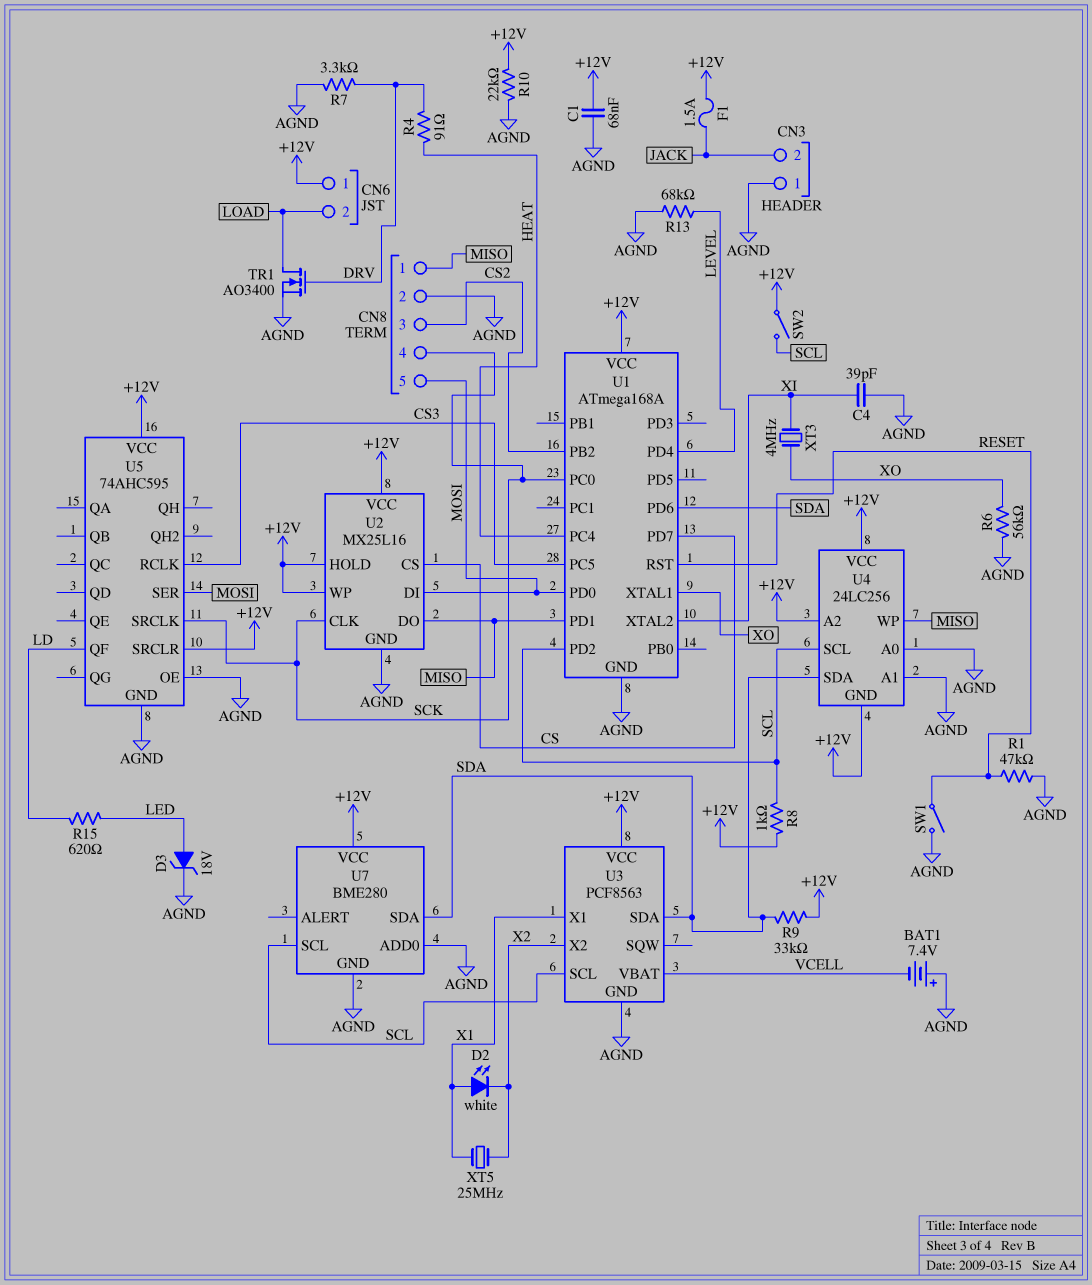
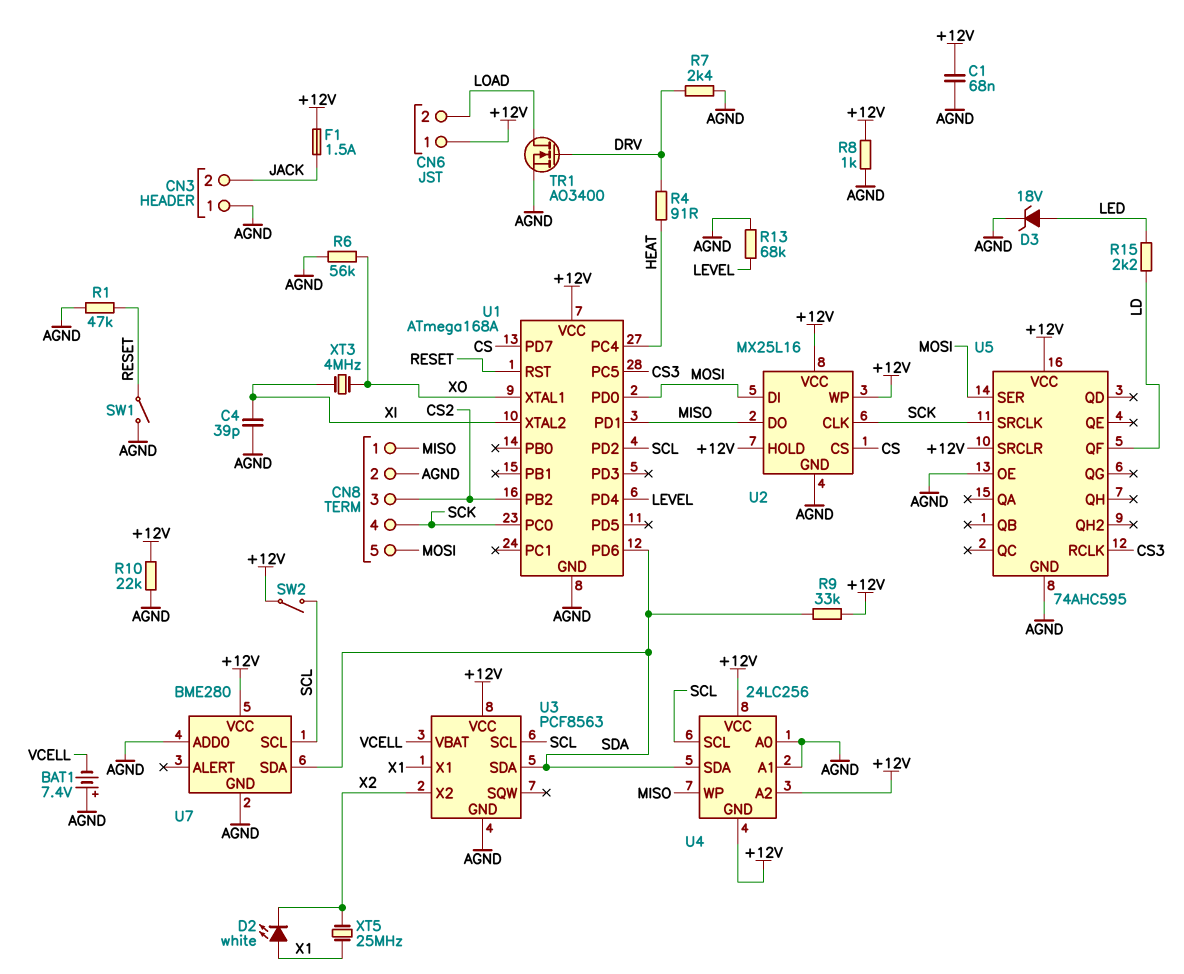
R7: 3.3k (AGND, DRV) -> 2.4k (AGND, DRV)
R8: 1k (+12V, SCL) -> 1k (+12V, AGND)
R15: 620 (LD, LED) -> 2.2k (LD, LED)

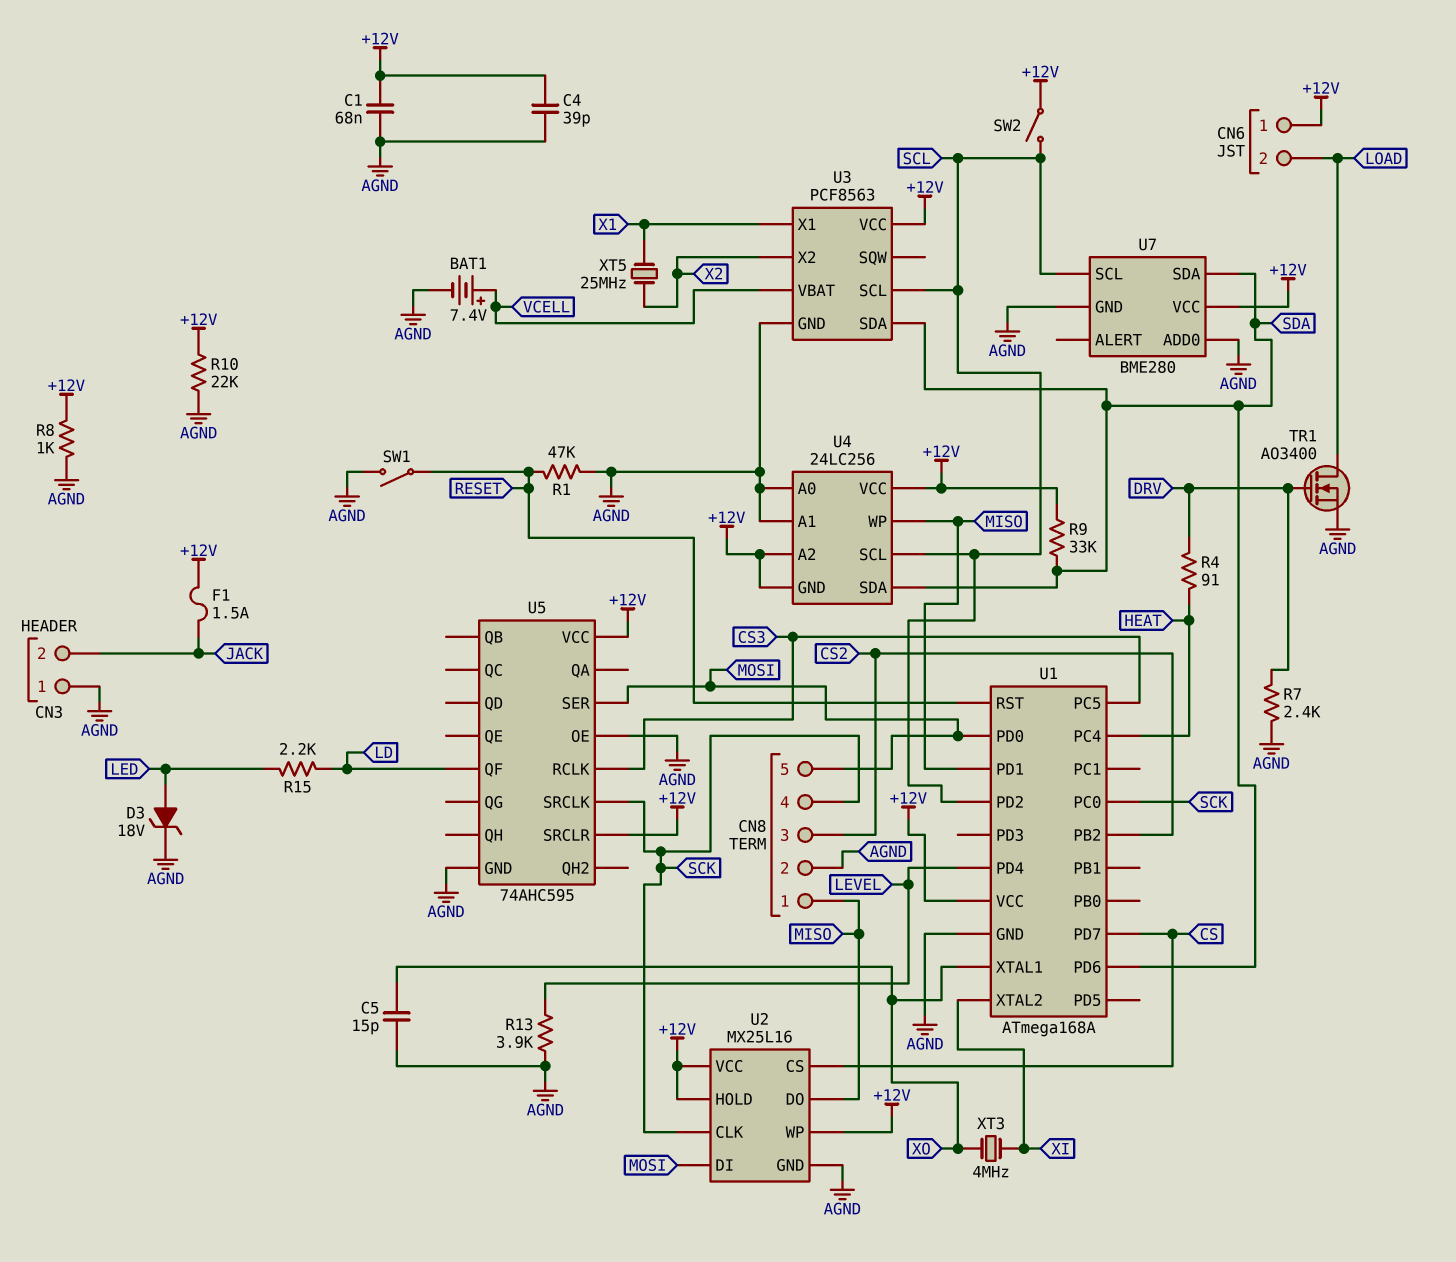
BAT1: 7.4V (plus AGND, minus VCELL) -> 7.4V (plus VCELL, minus AGND)
C4: 39pF (AGND, XI) -> 39pF (+12V, AGND)
C5: none -> 15pF (AGND, XO)
D2: LED white (A X1, K X2) -> none
R6: 56k (AGND, XO) -> none
R13: 68k (AGND, LEVEL) -> 3.9k (AGND, LEVEL)

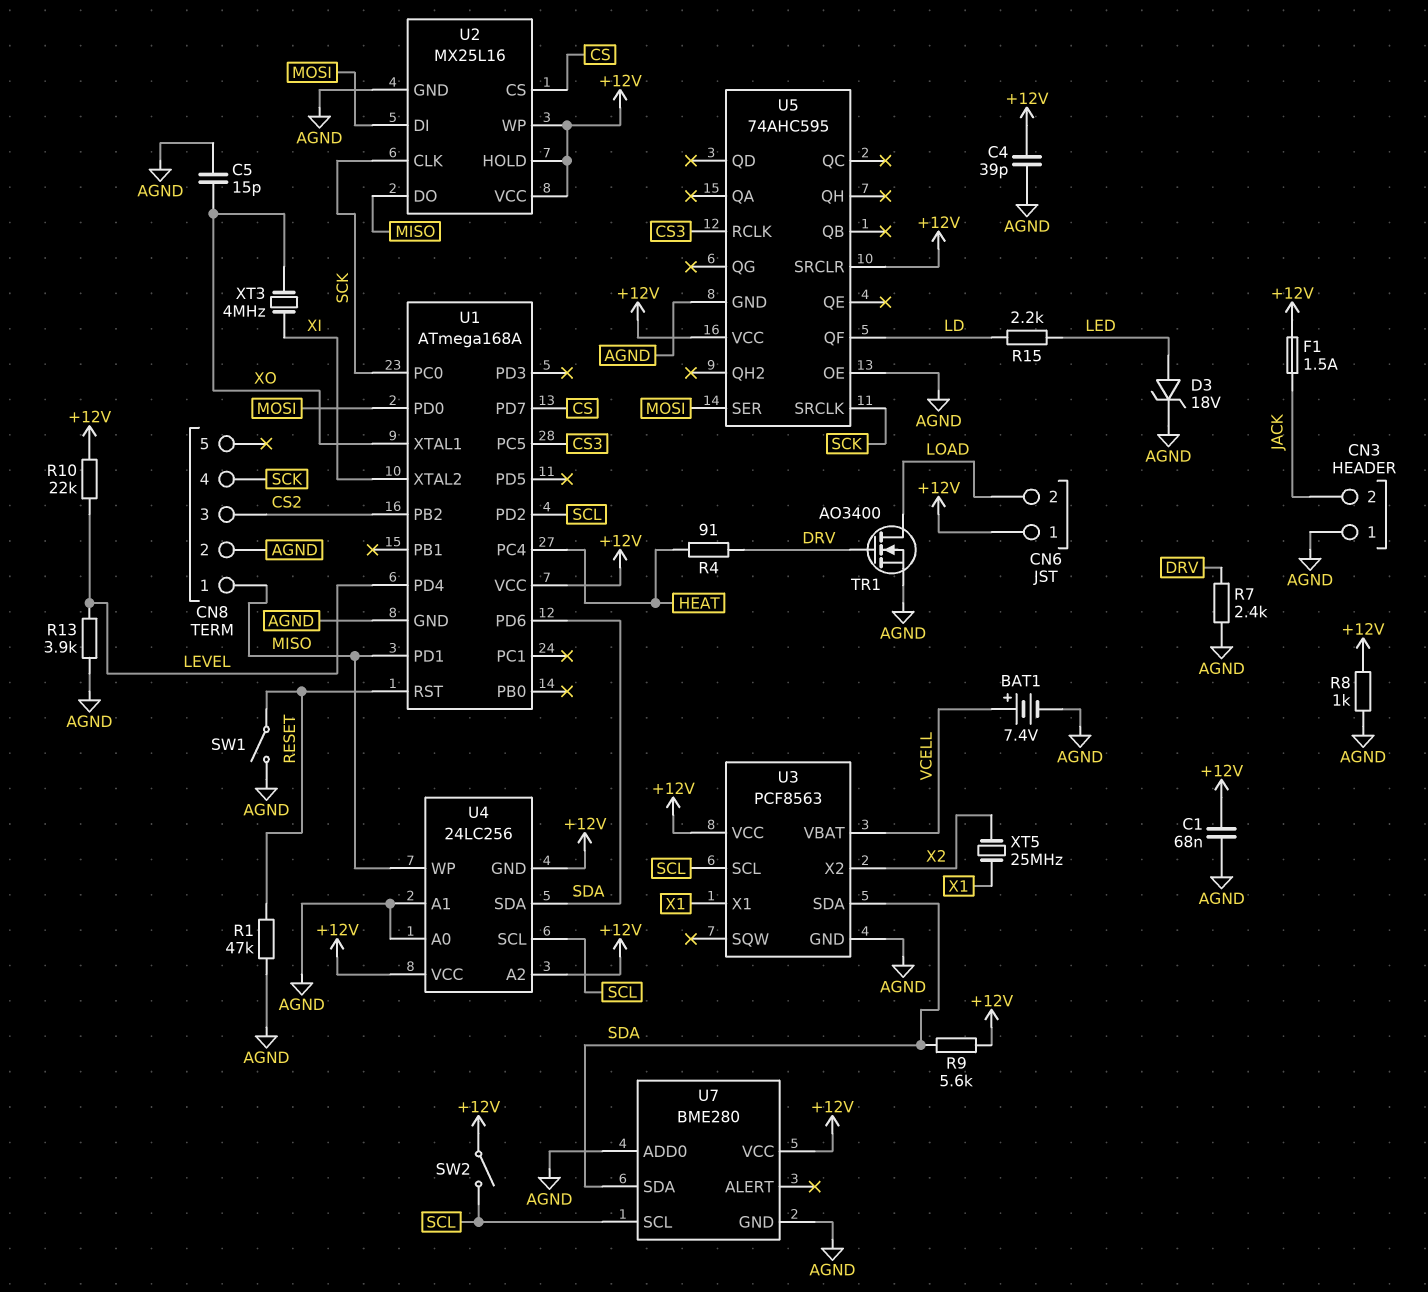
CN8 pin 5: MOSI -> none
R9: 33k (+12V, SDA) -> 5.6k (+12V, SDA)
R10: 22k (+12V, AGND) -> 22k (+12V, LEVEL)

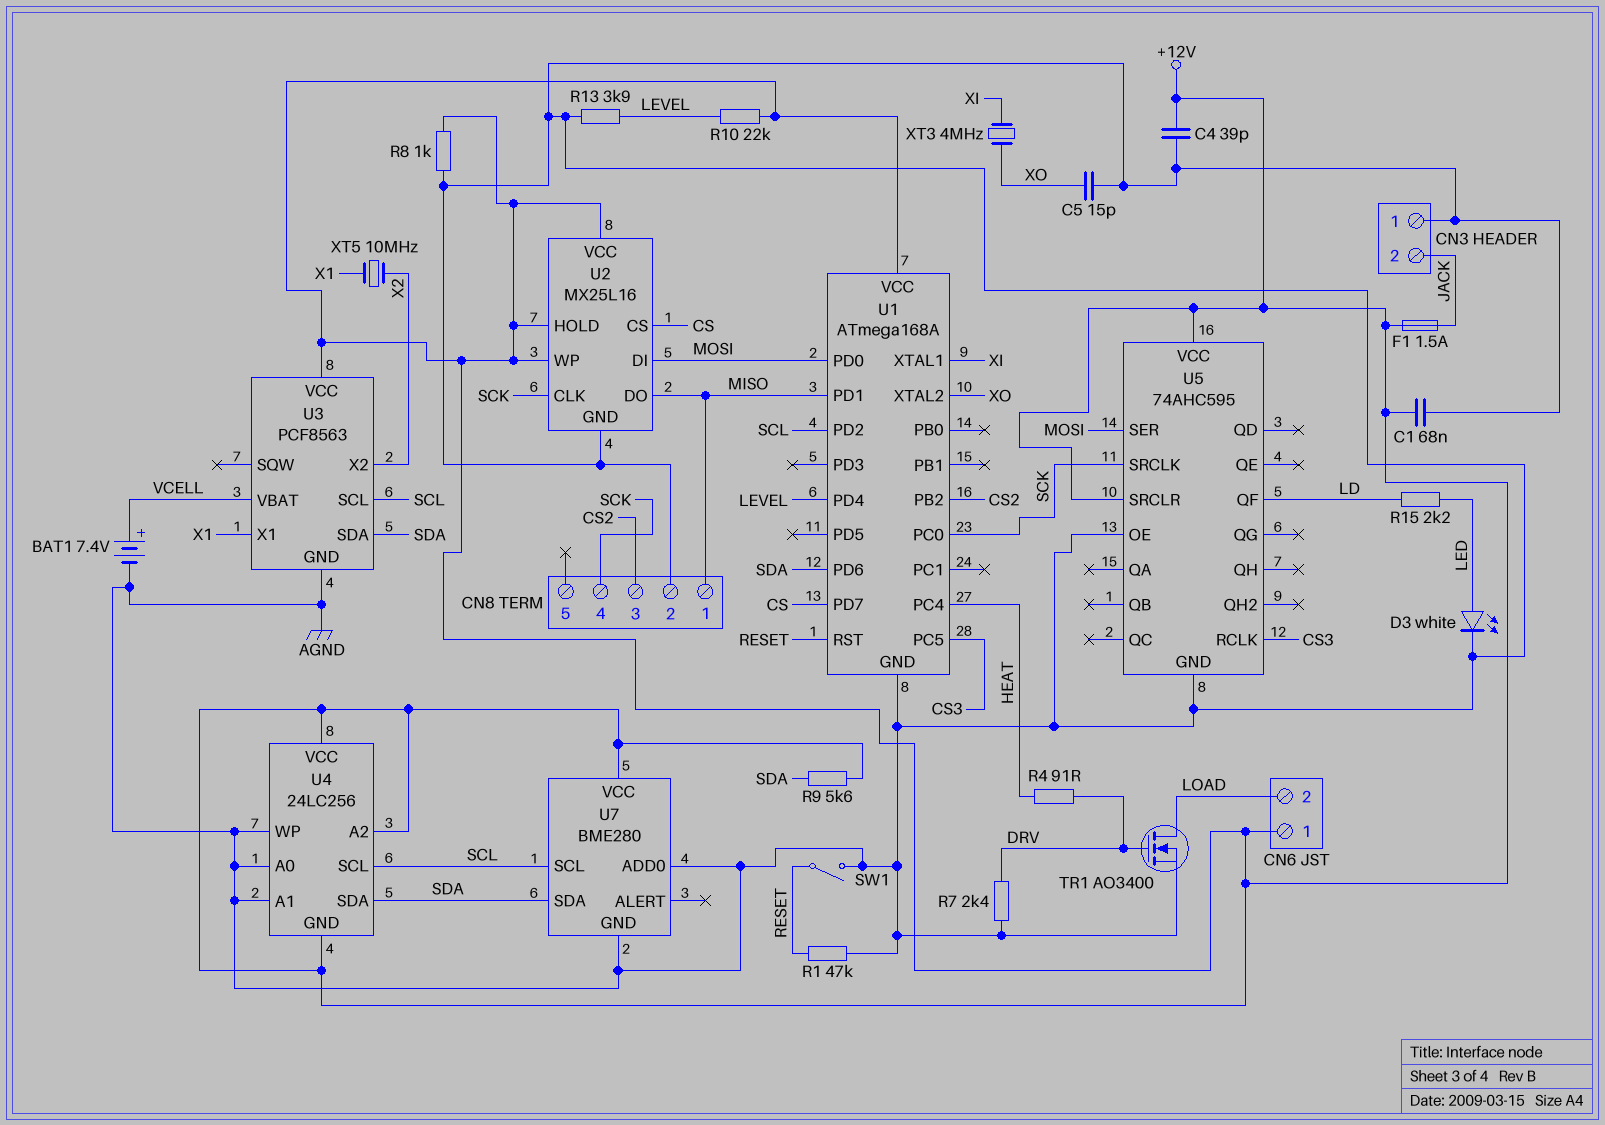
D3: zener 18V (A LED, K AGND) -> LED white (A LED, K AGND)
SW2: switch (+12V, SCL) -> none
U1 pin XTAL1: XO -> XI
U1 pin XTAL2: XI -> XO
U4 pin WP: MISO -> AGND
XT5: 25MHz (X1, X2) -> 10MHz (X1, X2)

